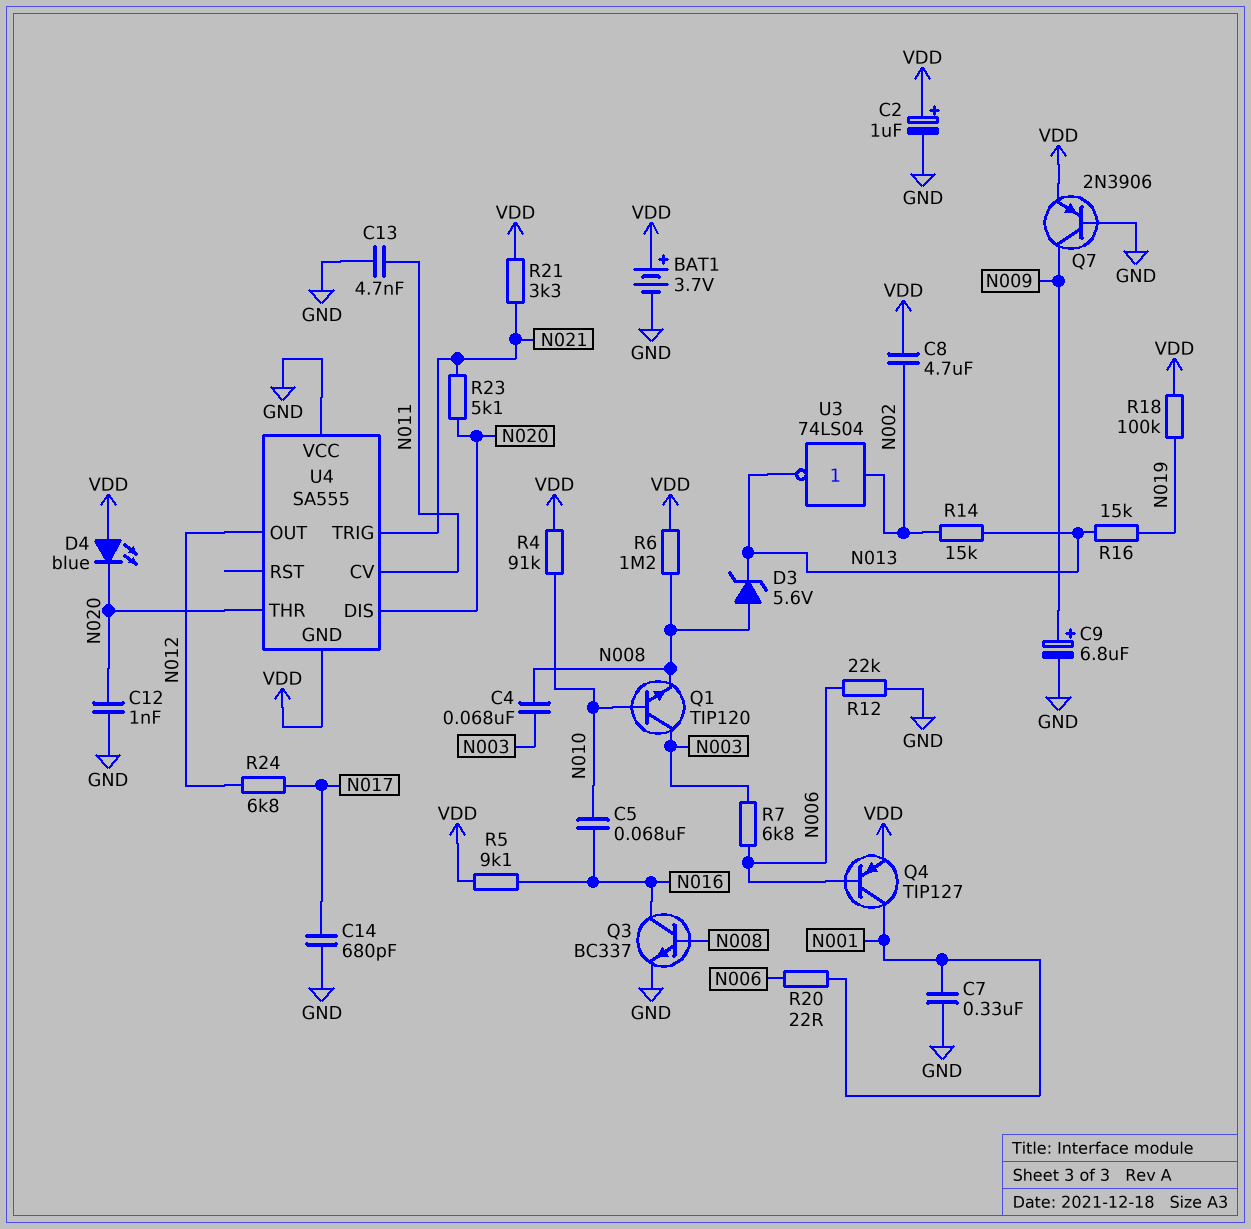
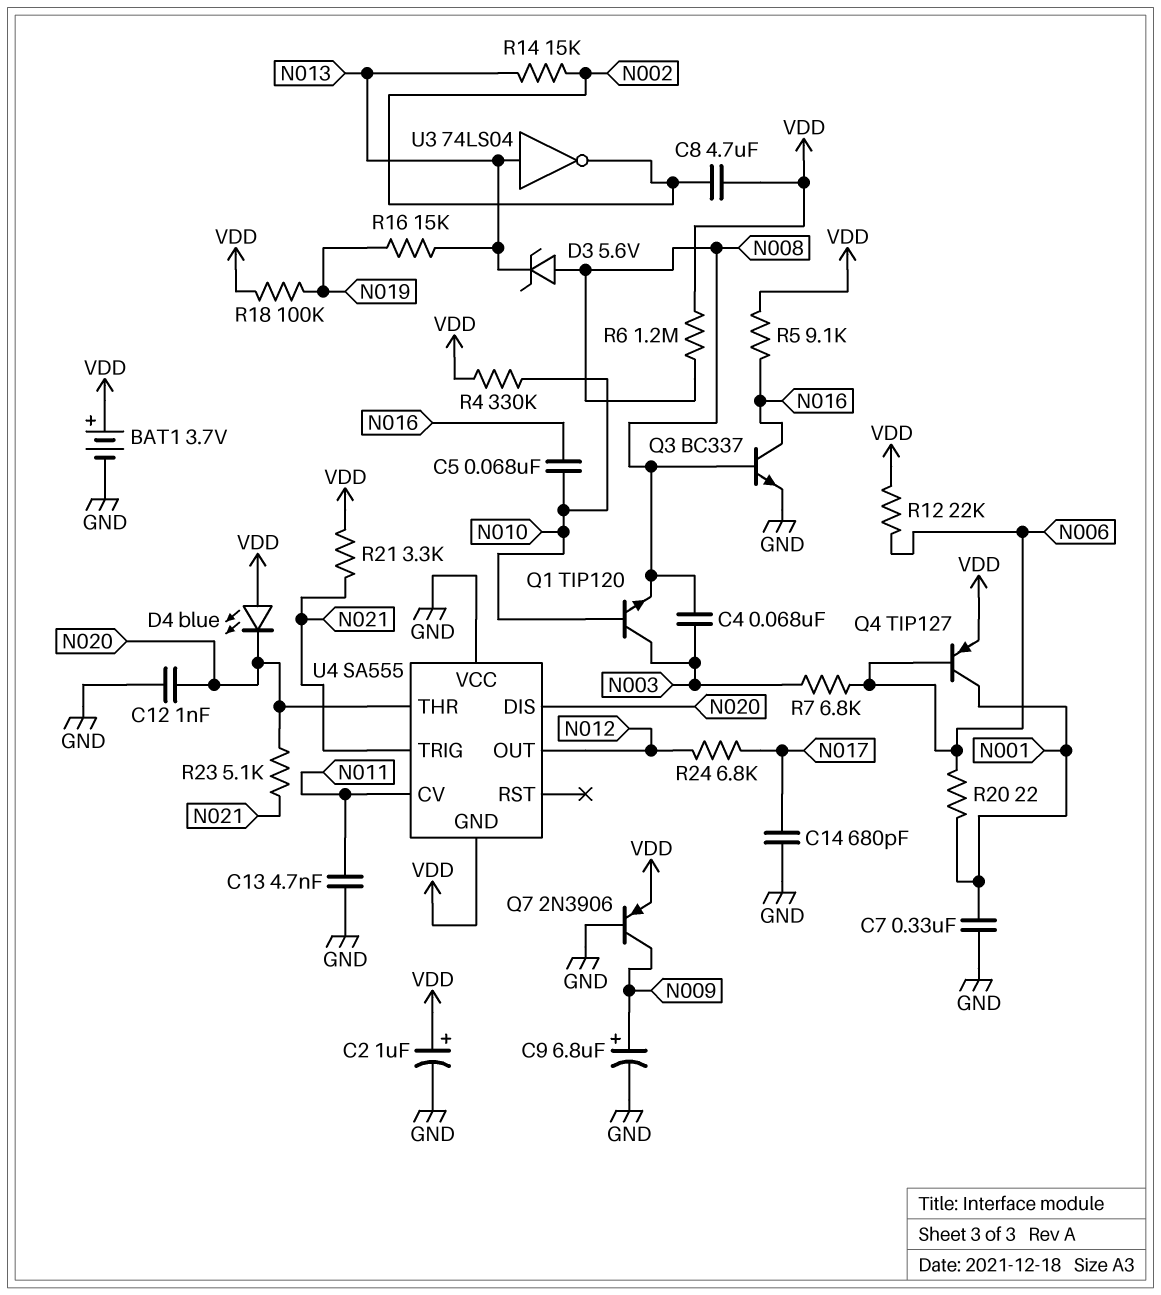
R4: 91k (N010, VDD) -> 330k (N010, VDD)
R12: 22k (GND, N006) -> 22k (N006, VDD)
U3: NOT 74LS04 (in N002, out N013) -> NOT 74LS04 (in N013, out N002)

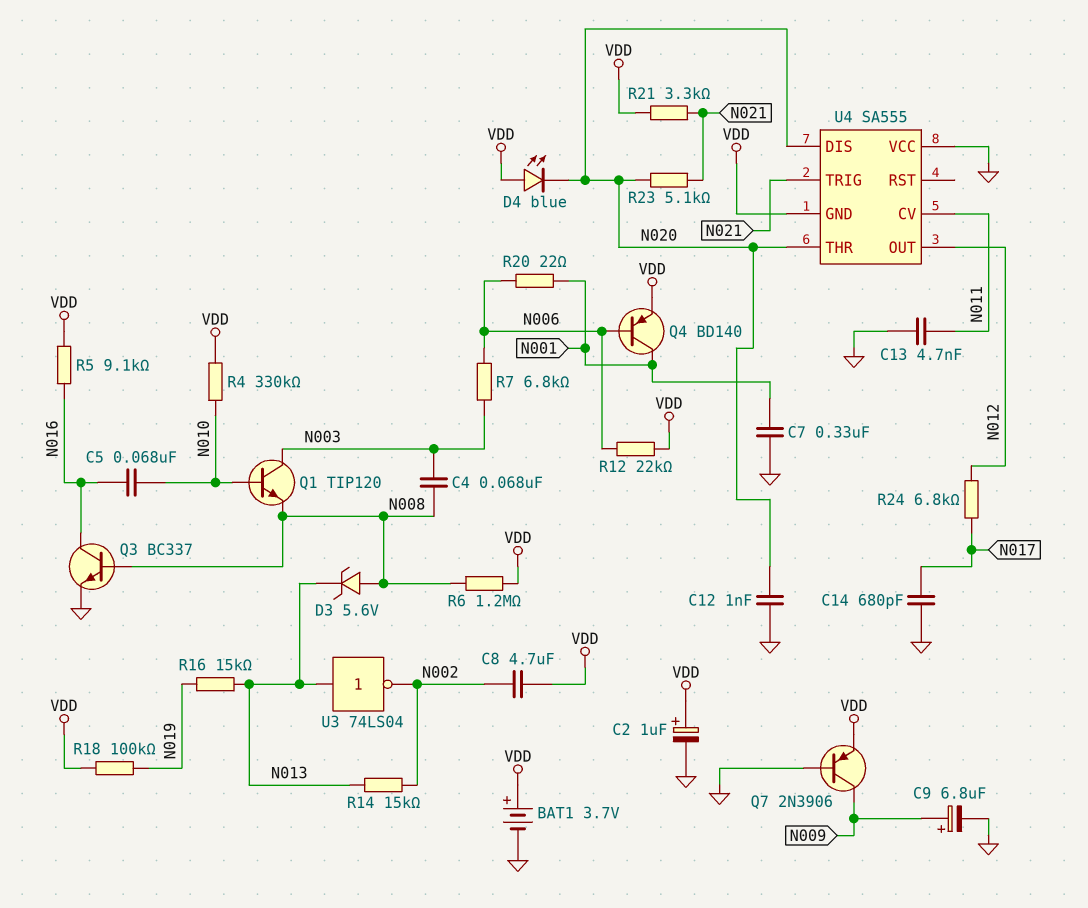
Q4: PNP TIP127 (B N006, C N001, E VDD) -> PNP BD140 (B N006, C N001, E VDD)

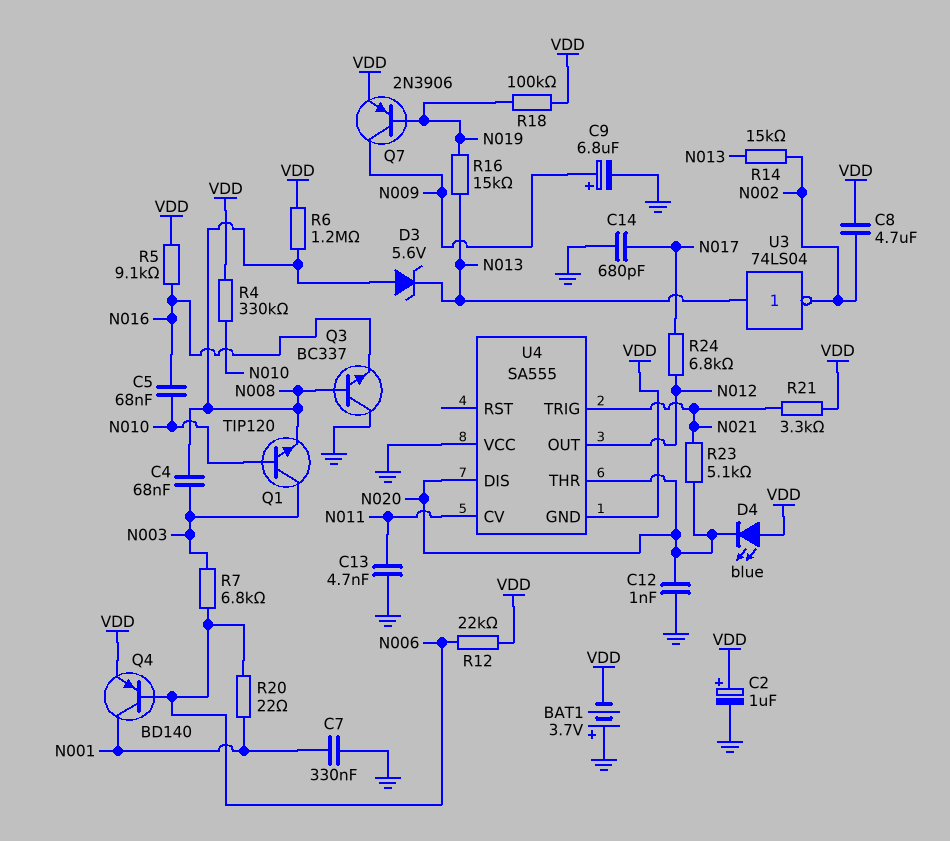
BAT1: 3.7V (plus VDD, minus GND) -> 3.7V (plus GND, minus VDD)
Q3: NPN BC337 (B N008, C N016, E GND) -> NPN BC337 (B N008, C GND, E N016)
Q7: PNP 2N3906 (B GND, C N009, E VDD) -> PNP 2N3906 (B N019, C N009, E VDD)

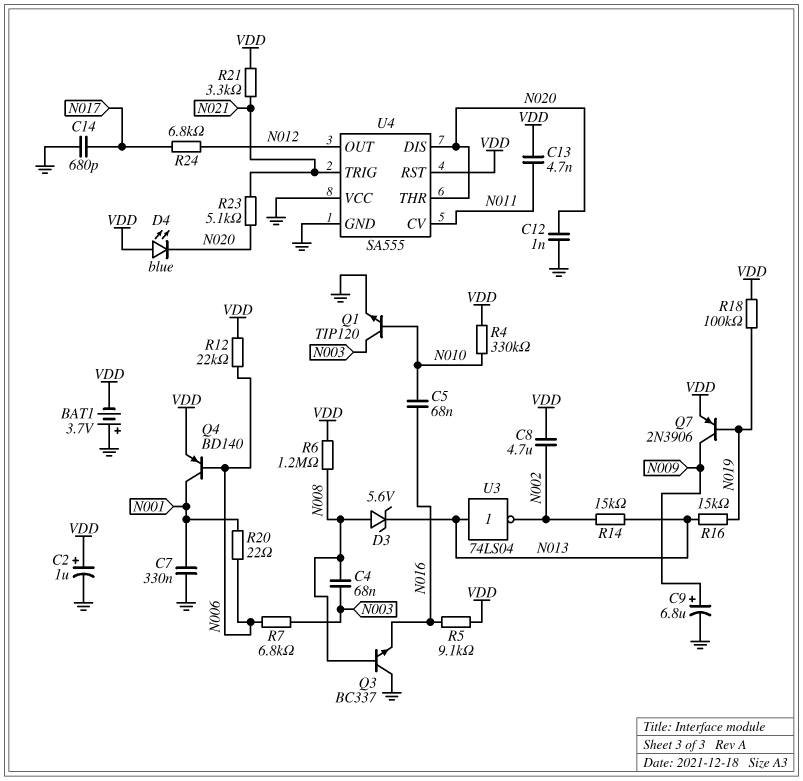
C13: 4.7nF (GND, N011) -> 4.7nF (N011, VDD)
Q1: NPN TIP120 (B N010, C N003, E N008) -> NPN TIP120 (B N010, C N003, E GND)
U4 pin GND: VDD -> GND
U4 pin RST: none -> VDD

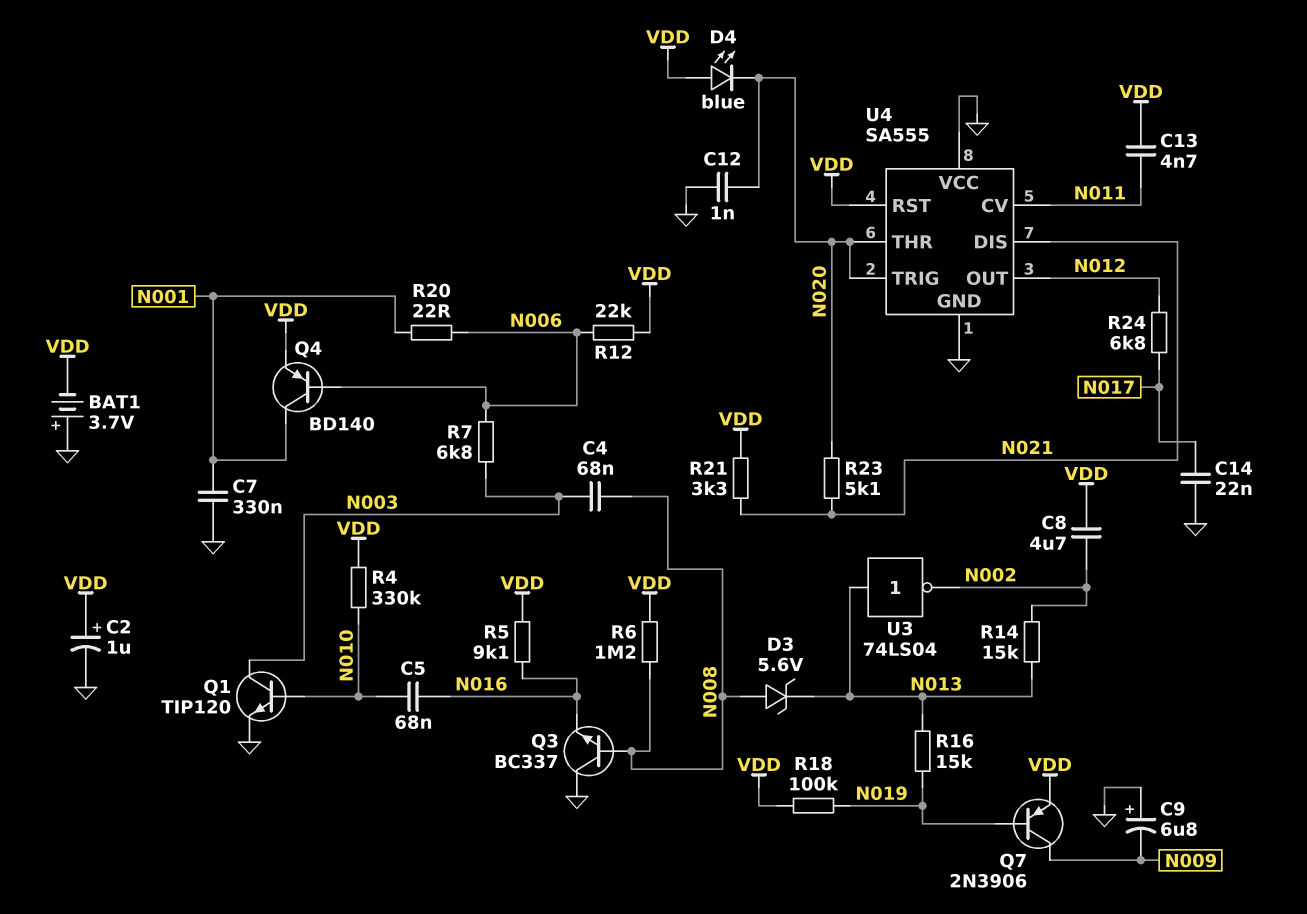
C9: 6.8uF (plus N009, minus GND) -> 6.8uF (plus GND, minus N009)
C14: 680pF (GND, N017) -> 22nF (GND, N017)
U4 pin DIS: N020 -> N021
U4 pin TRIG: N021 -> N020

